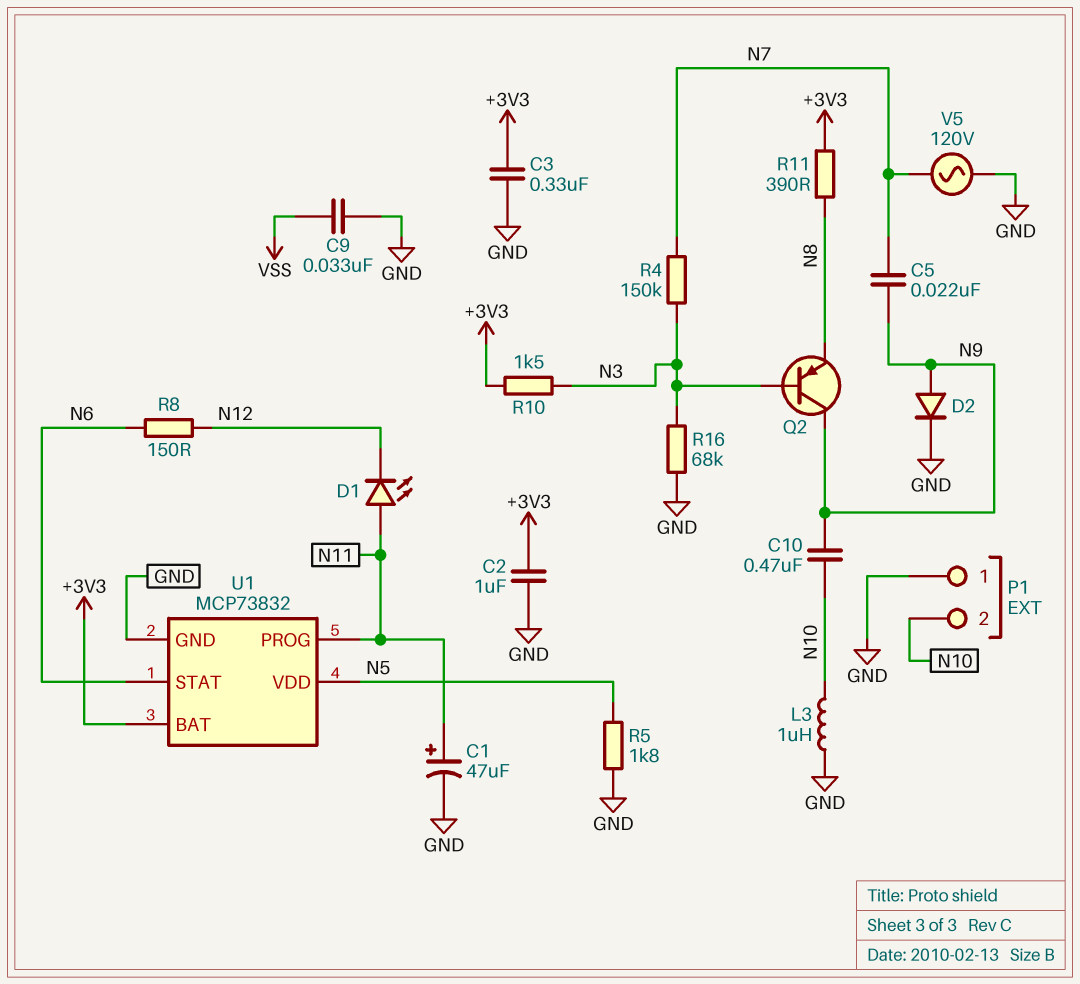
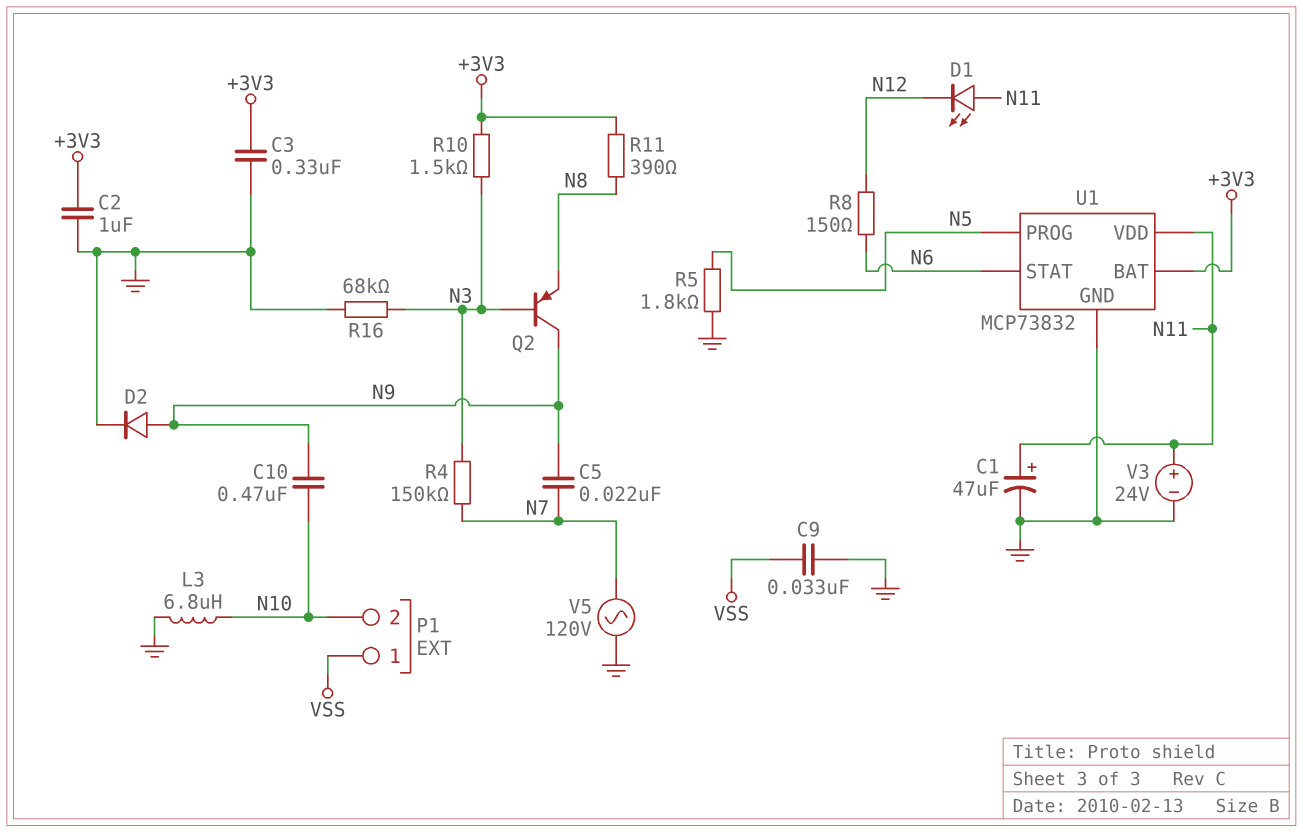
L3: 1uH (GND, N10) -> 6.8uH (GND, N10)
P1 pin 1: GND -> VSS
U1 pin PROG: N11 -> N5
U1 pin VDD: N5 -> N11
V3: none -> 24V (plus N11, minus GND)

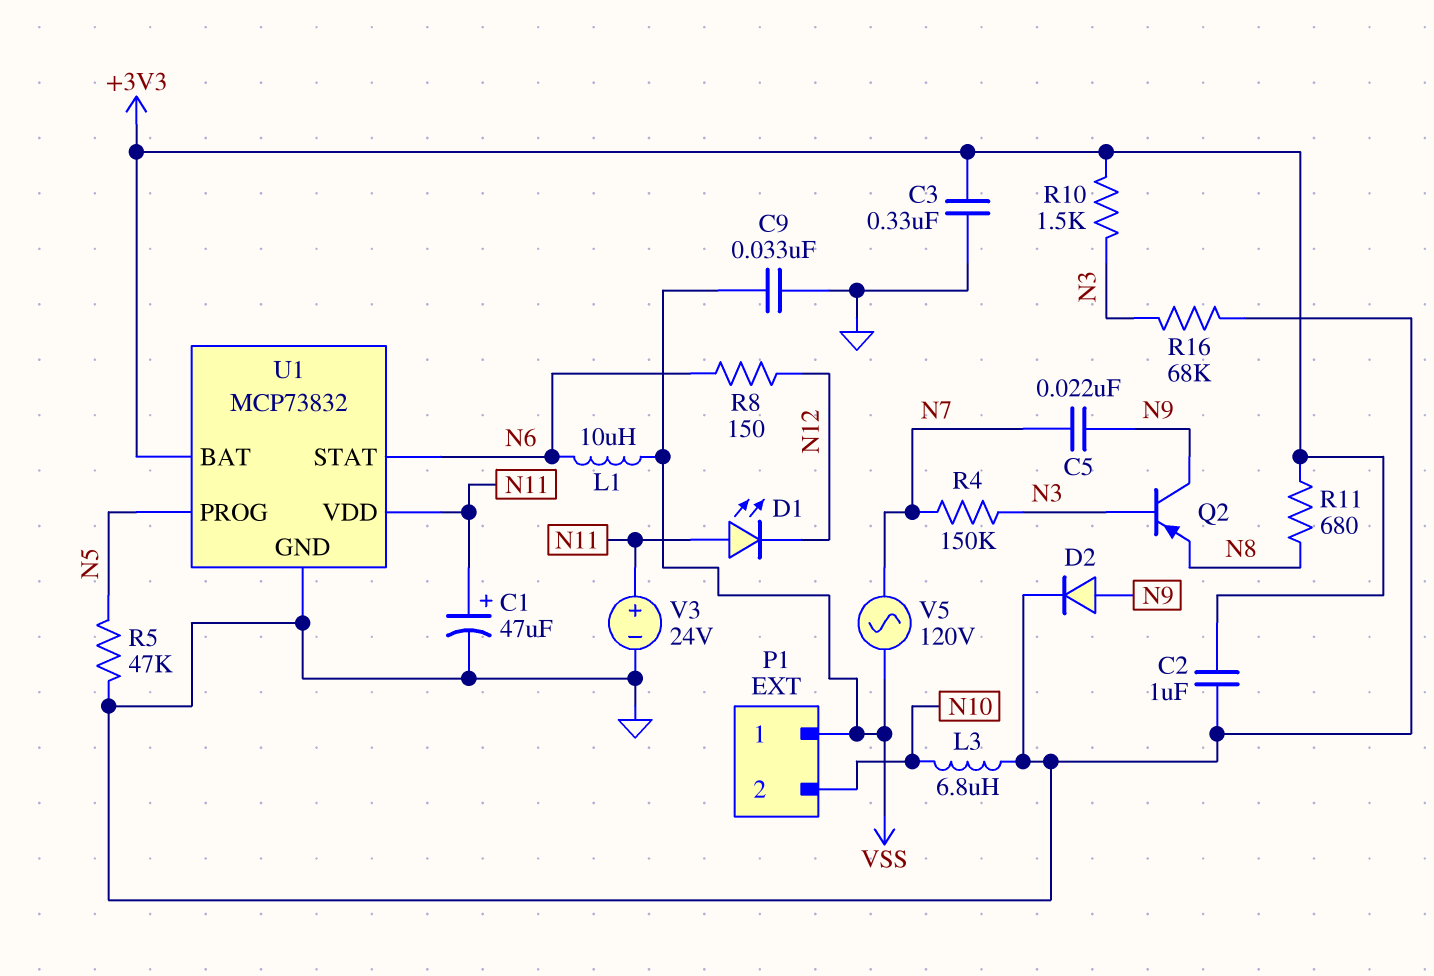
C10: 470nF (N9, N10) -> none
L1: none -> 10uH (N6, VSS)
R5: 1.8k (GND, N5) -> 47k (GND, N5)
R11: 390 (+3V3, N8) -> 680 (+3V3, N8)
V5: AC 120V (GND, N7) -> AC 120V (N7, VSS)

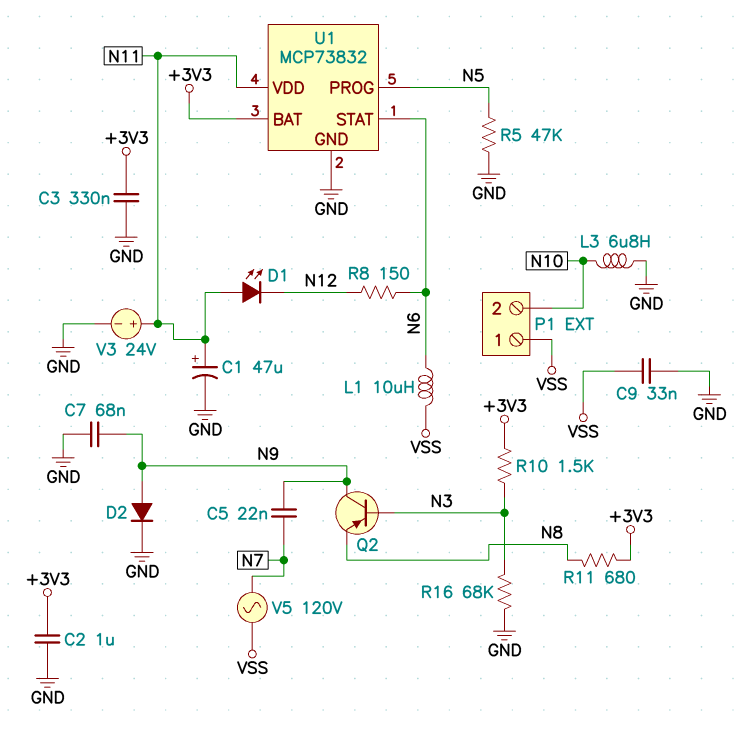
C7: none -> 68nF (GND, N9)
R4: 150k (N3, N7) -> none

